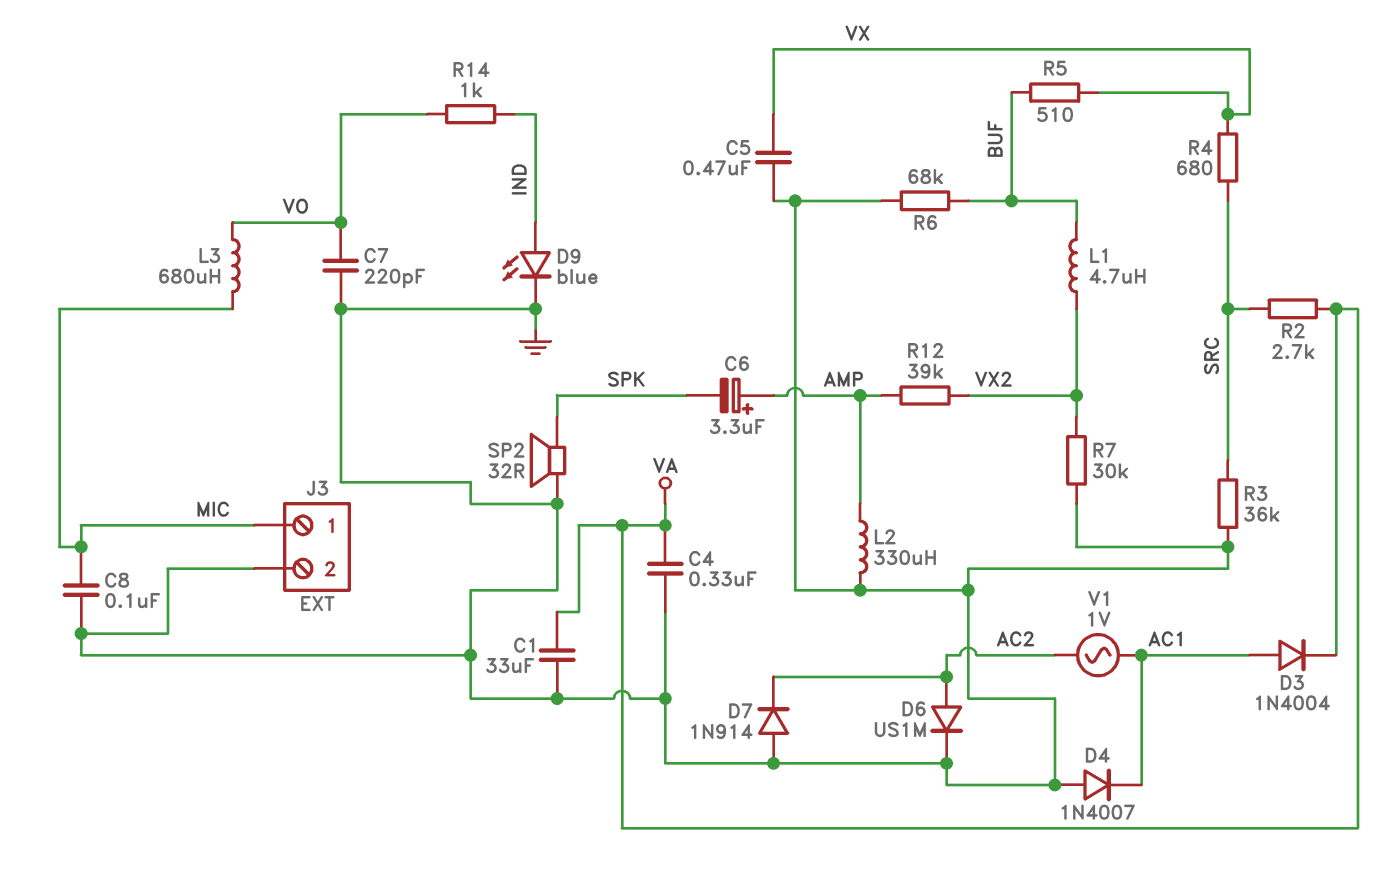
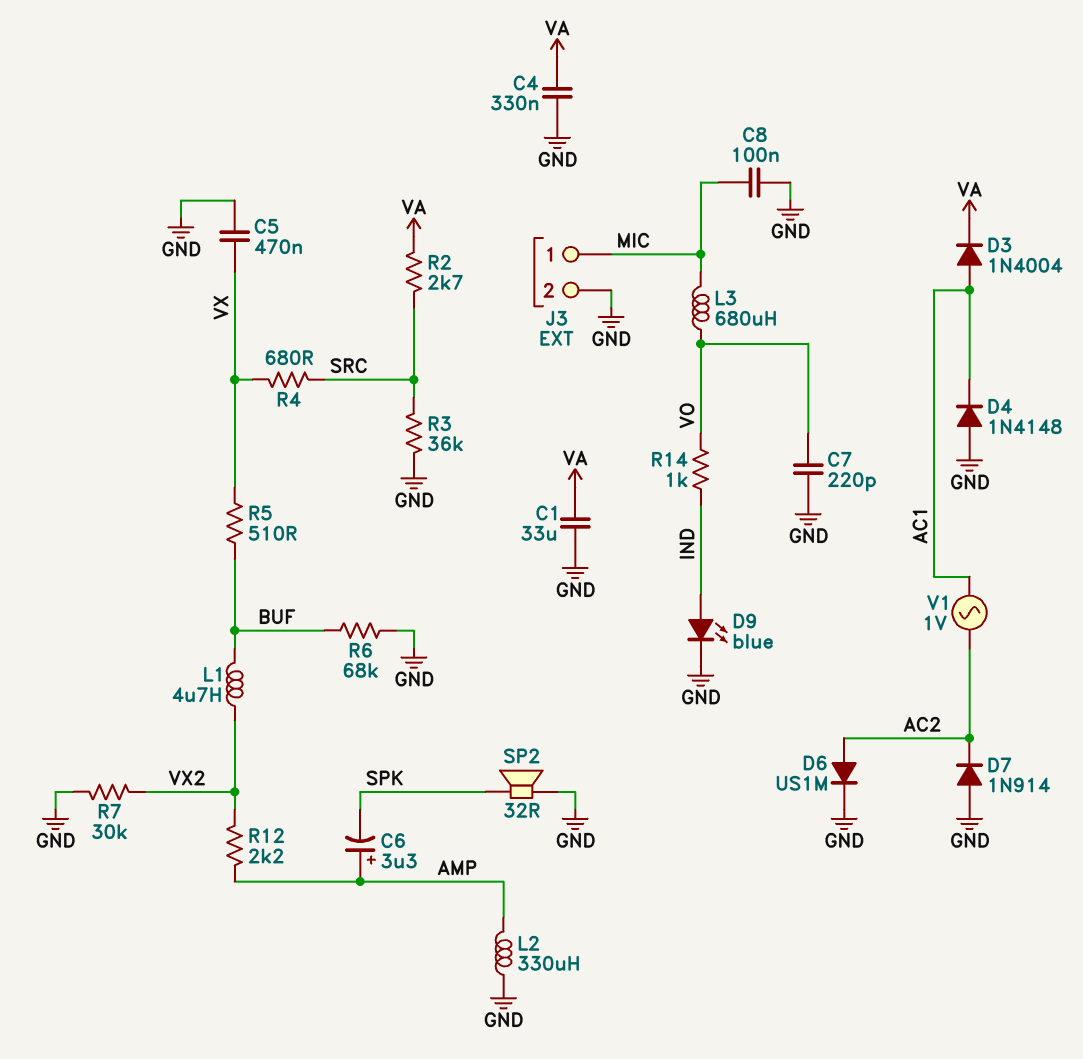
D4: diode 1N4007 (A GND, K AC1) -> diode 1N4148 (A GND, K AC1)
R12: 39k (AMP, VX2) -> 2.2k (AMP, VX2)

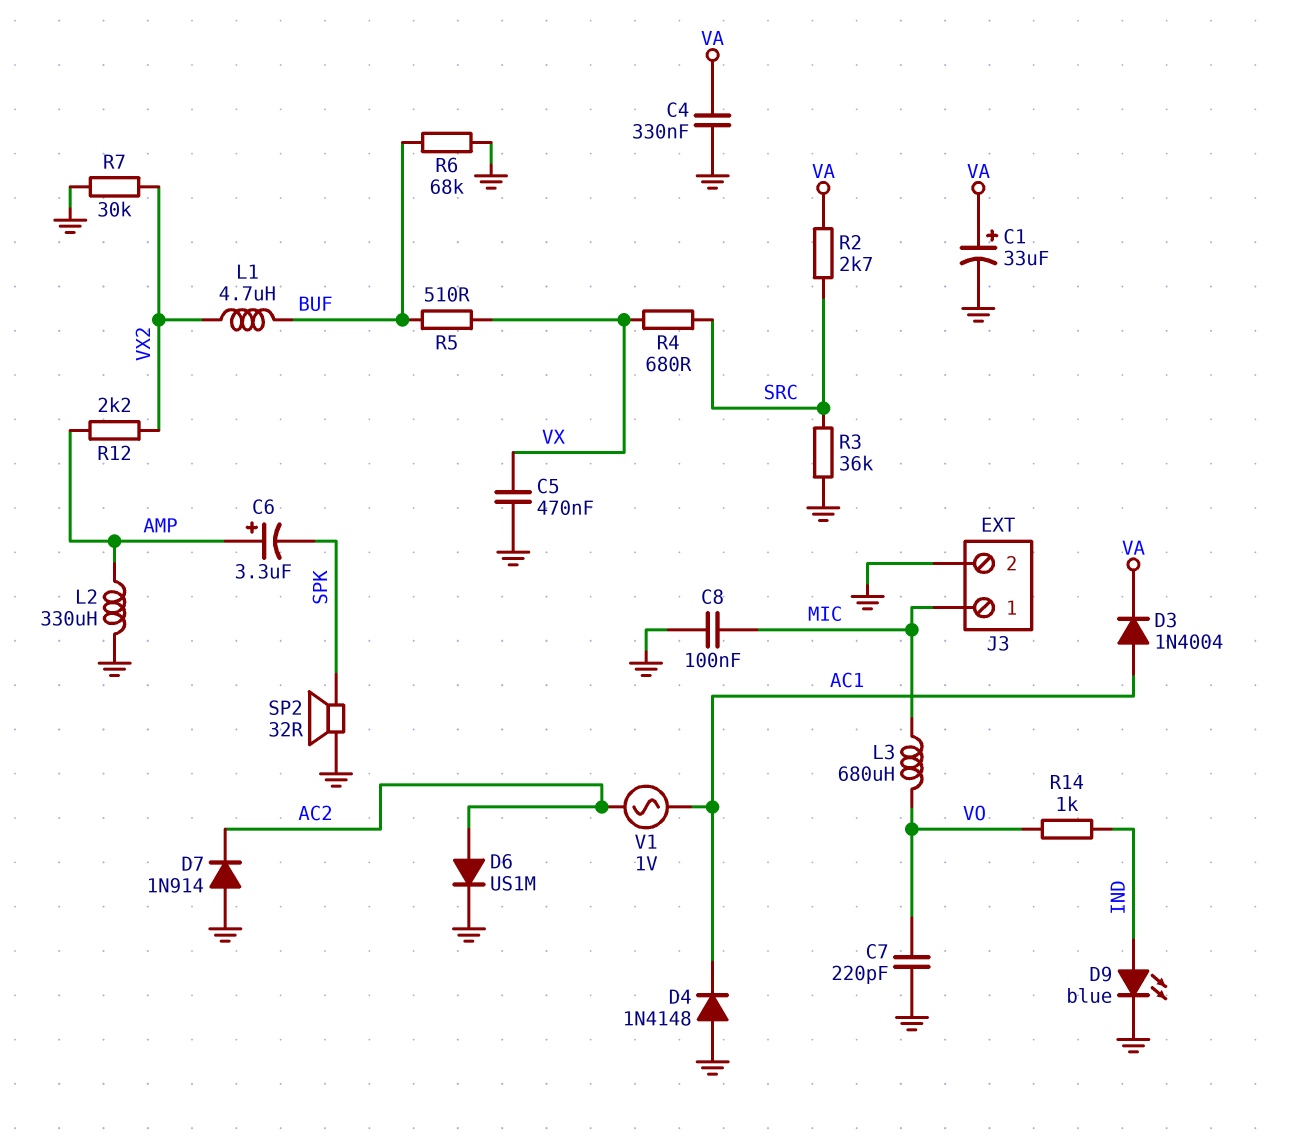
C1: 33uF (GND, VA) -> 33uF (plus VA, minus GND)

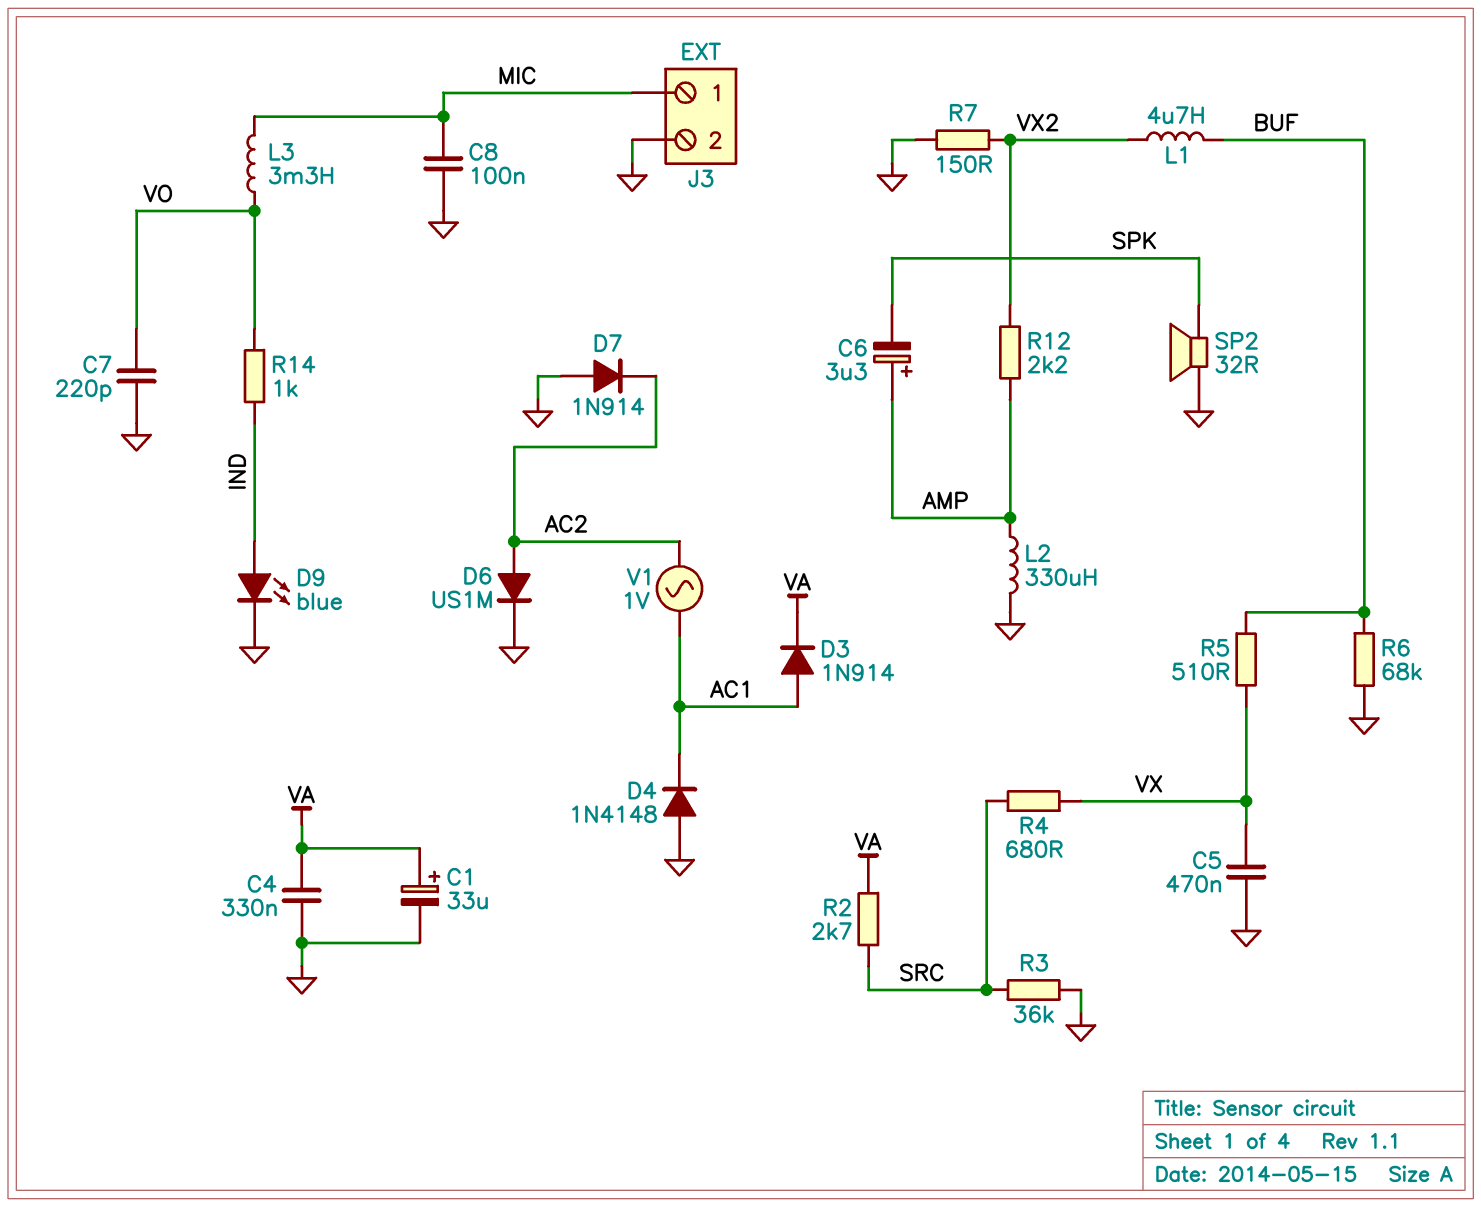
D3: diode 1N4004 (A AC1, K VA) -> diode 1N914 (A AC1, K VA)
L3: 680uH (MIC, VO) -> 3.3mH (MIC, VO)
R7: 30k (GND, VX2) -> 150 (GND, VX2)

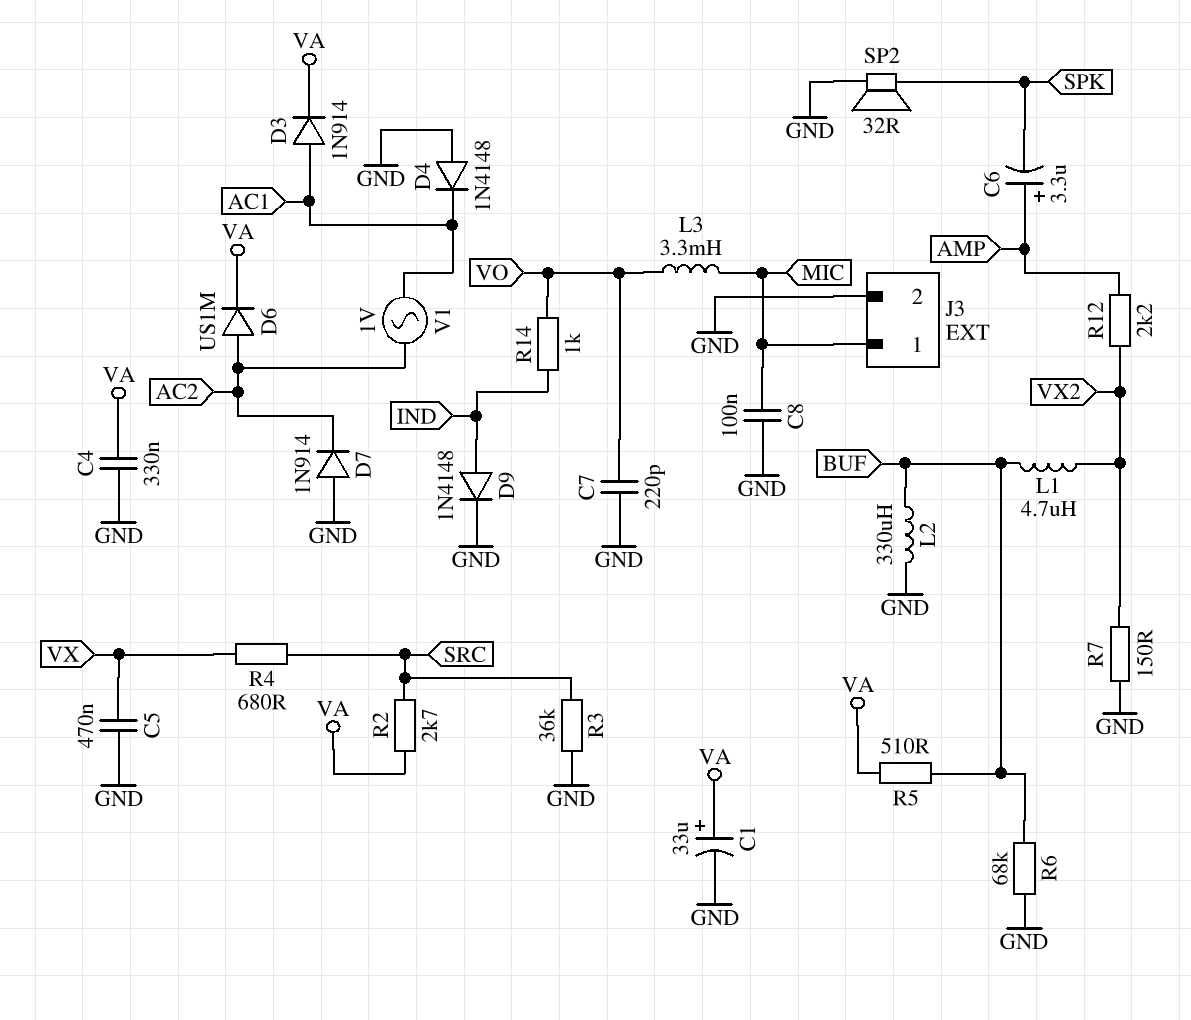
D6: diode US1M (A AC2, K GND) -> diode US1M (A AC2, K VA)
D9: LED blue (A IND, K GND) -> diode 1N4148 (A IND, K GND)
L2: 330uH (AMP, GND) -> 330uH (BUF, GND)
R5: 510 (BUF, VX) -> 510 (BUF, VA)

